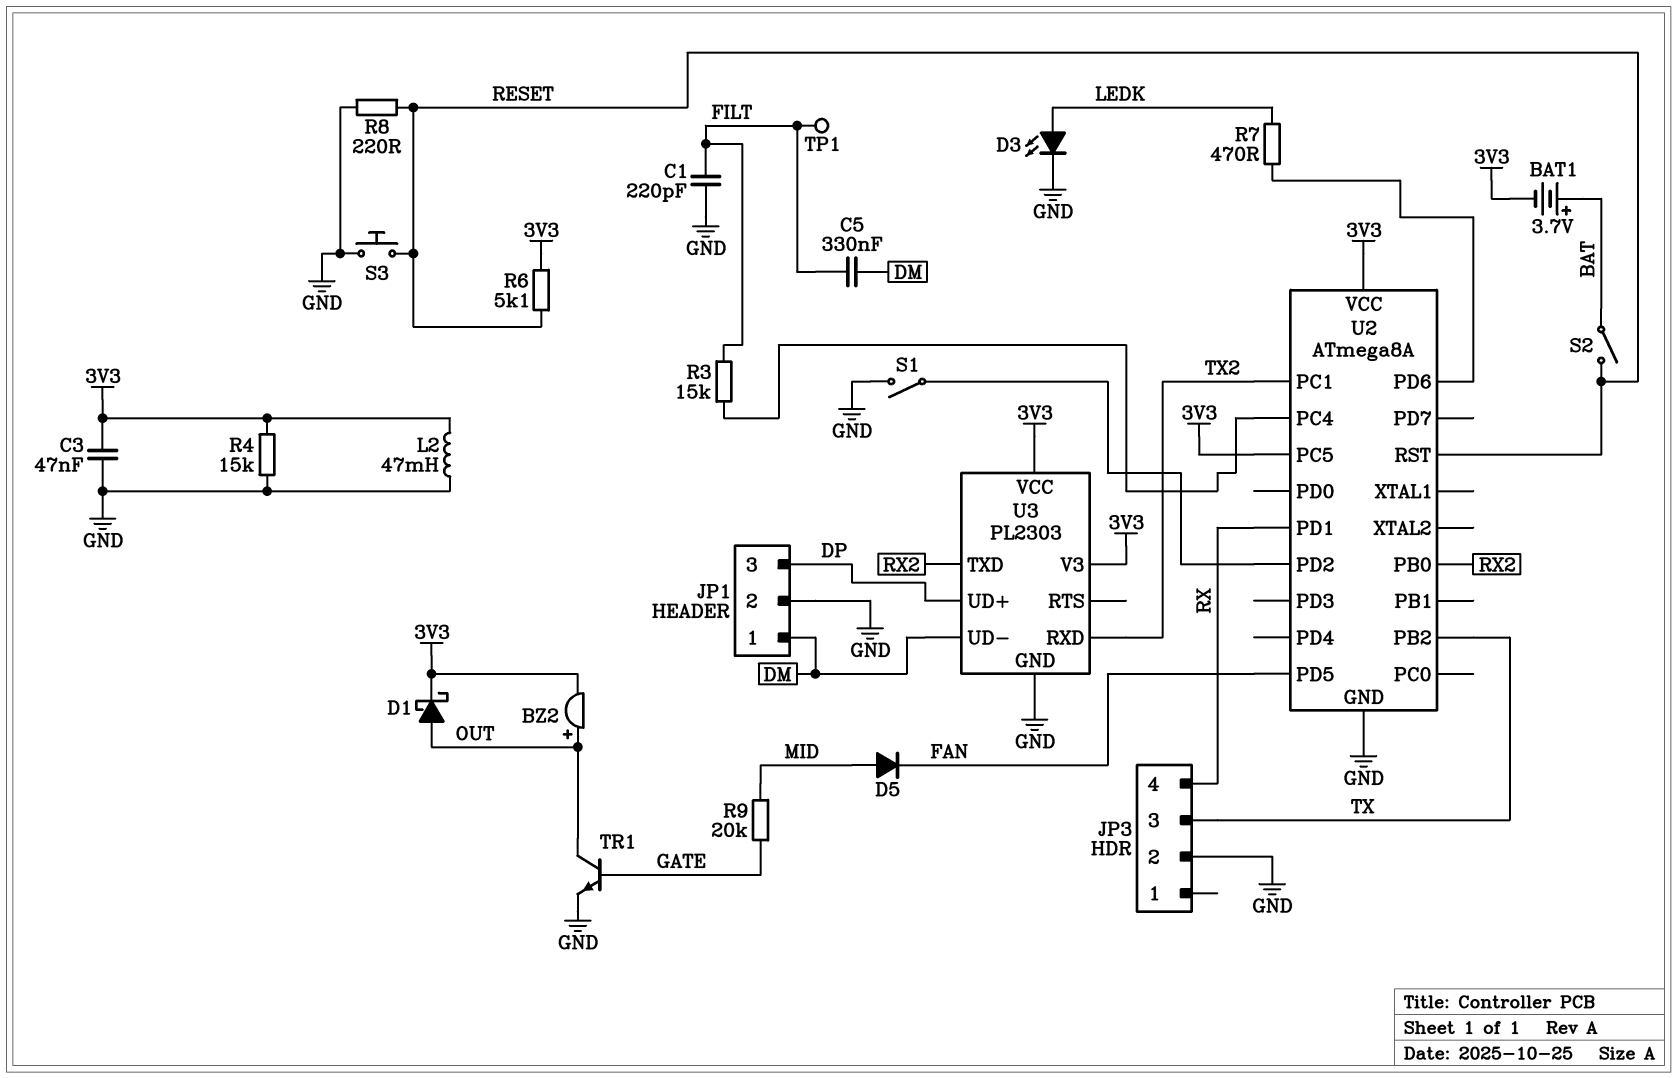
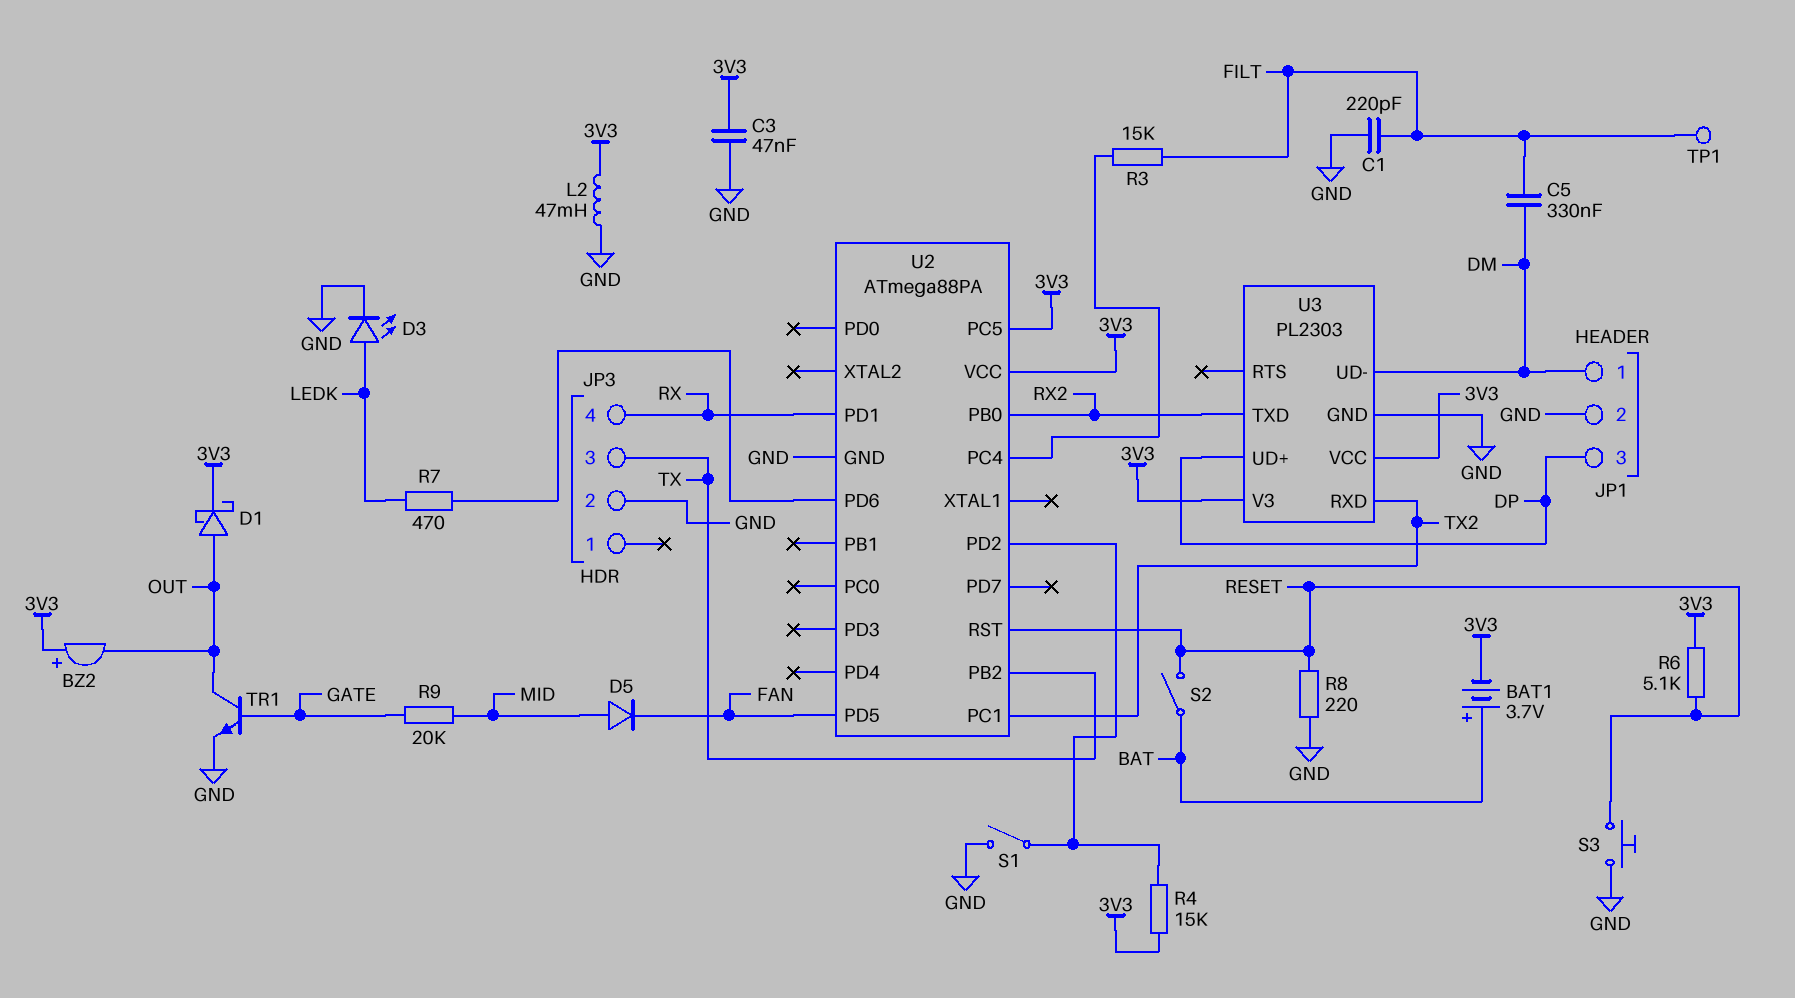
BZ2: buzzer (plus OUT, minus 3V3) -> buzzer (plus 3V3, minus OUT)
R4: 15k (3V3, GND) -> 15k (3V3, U2/PD2)
U2: ATmega8A -> ATmega88PA

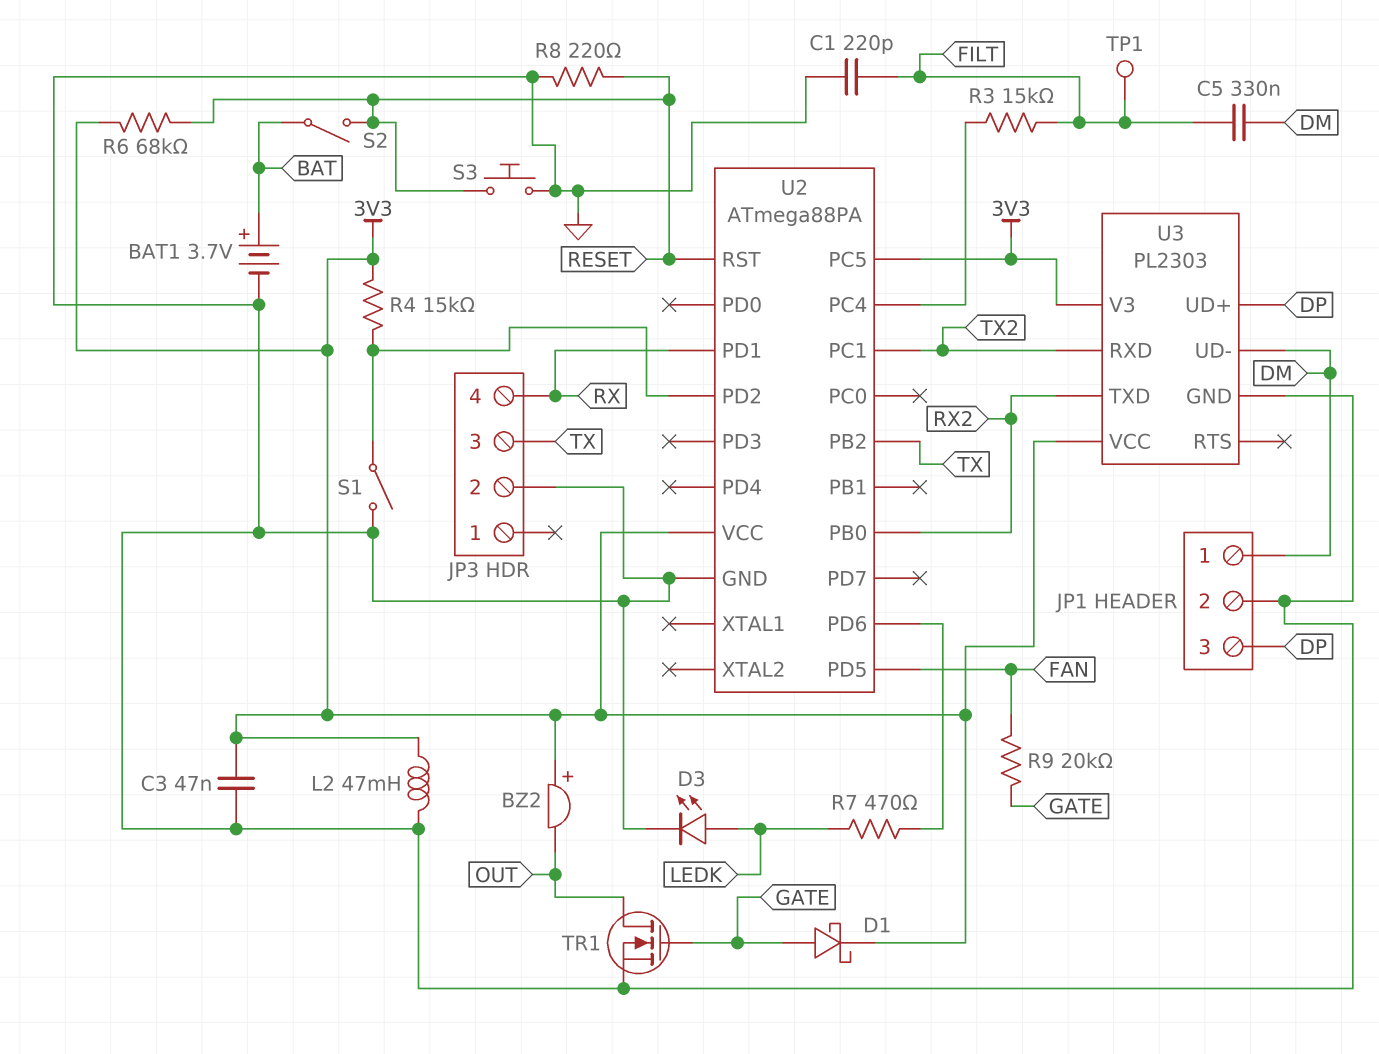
BAT1: 3.7V (plus BAT, minus 3V3) -> 3.7V (plus BAT, minus GND)
D1: schottky (A OUT, K 3V3) -> schottky (A GATE, K 3V3)
D5: diode (A MID, K FAN) -> none
R6: 5.1k (3V3, RESET) -> 68k (3V3, RESET)
R9: 20k (GATE, MID) -> 20k (FAN, GATE)
TR1: NPN (B GATE, C OUT, E GND) -> NMOS (G GATE, D OUT, S GND)

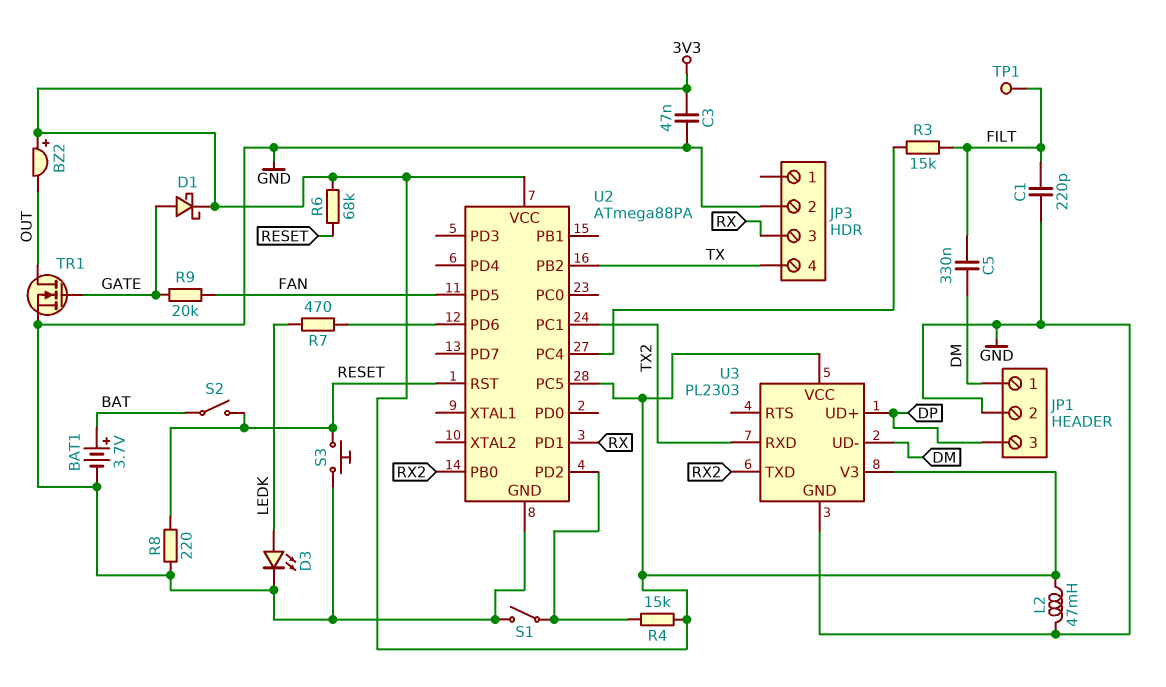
JP3 pin 3: TX -> RX
JP3 pin 4: RX -> TX

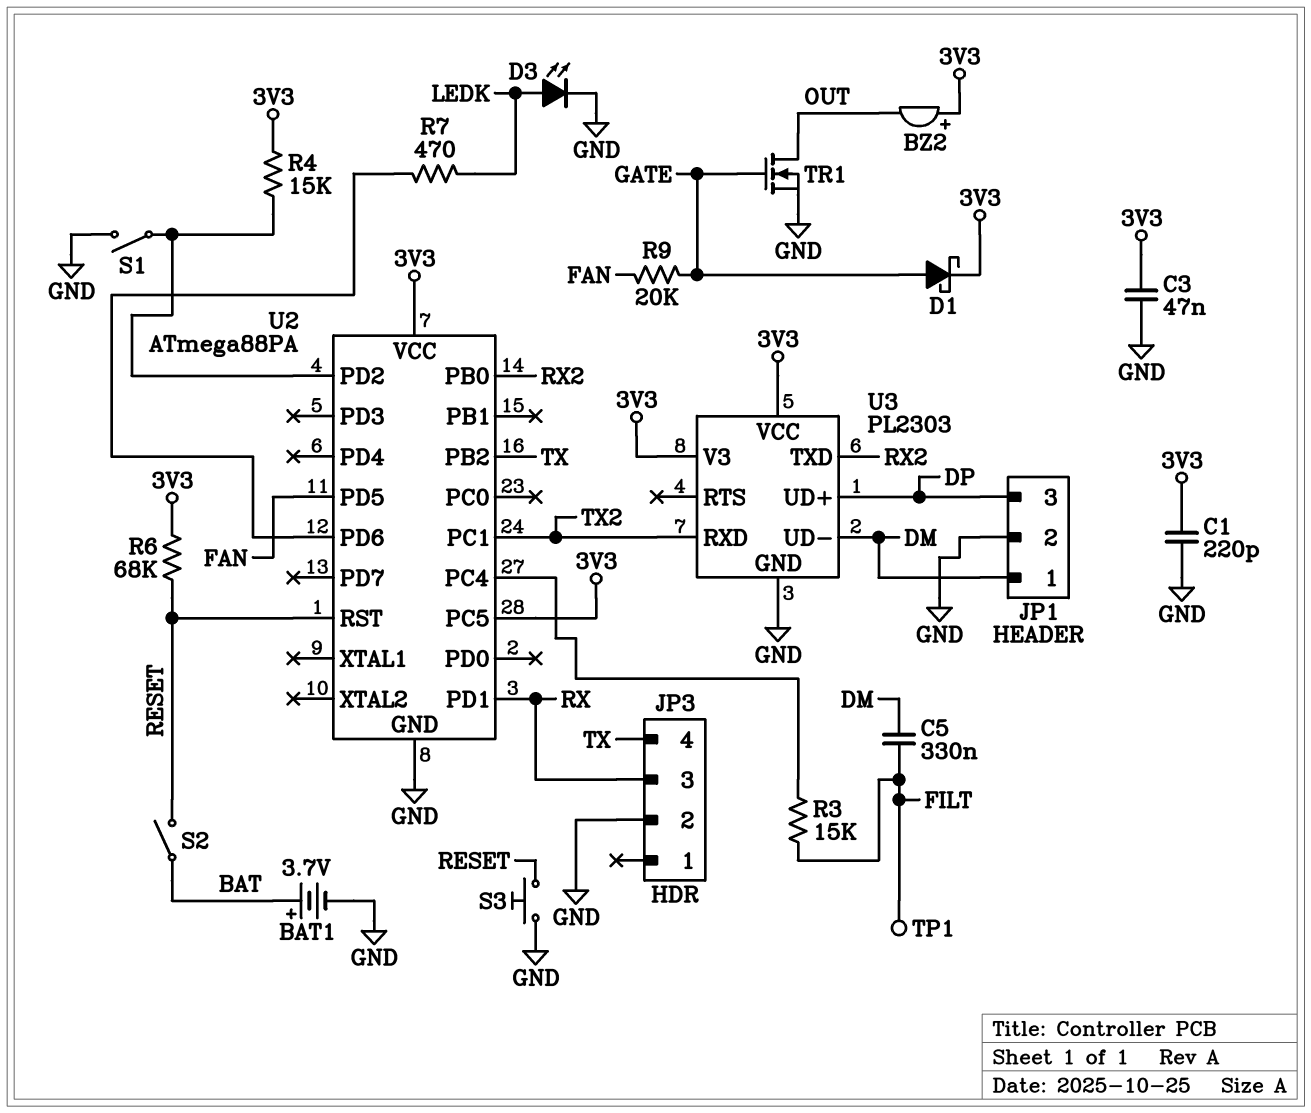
C1: 220pF (FILT, GND) -> 220pF (3V3, GND)
L2: 47mH (3V3, GND) -> none
R8: 220 (GND, RESET) -> none

